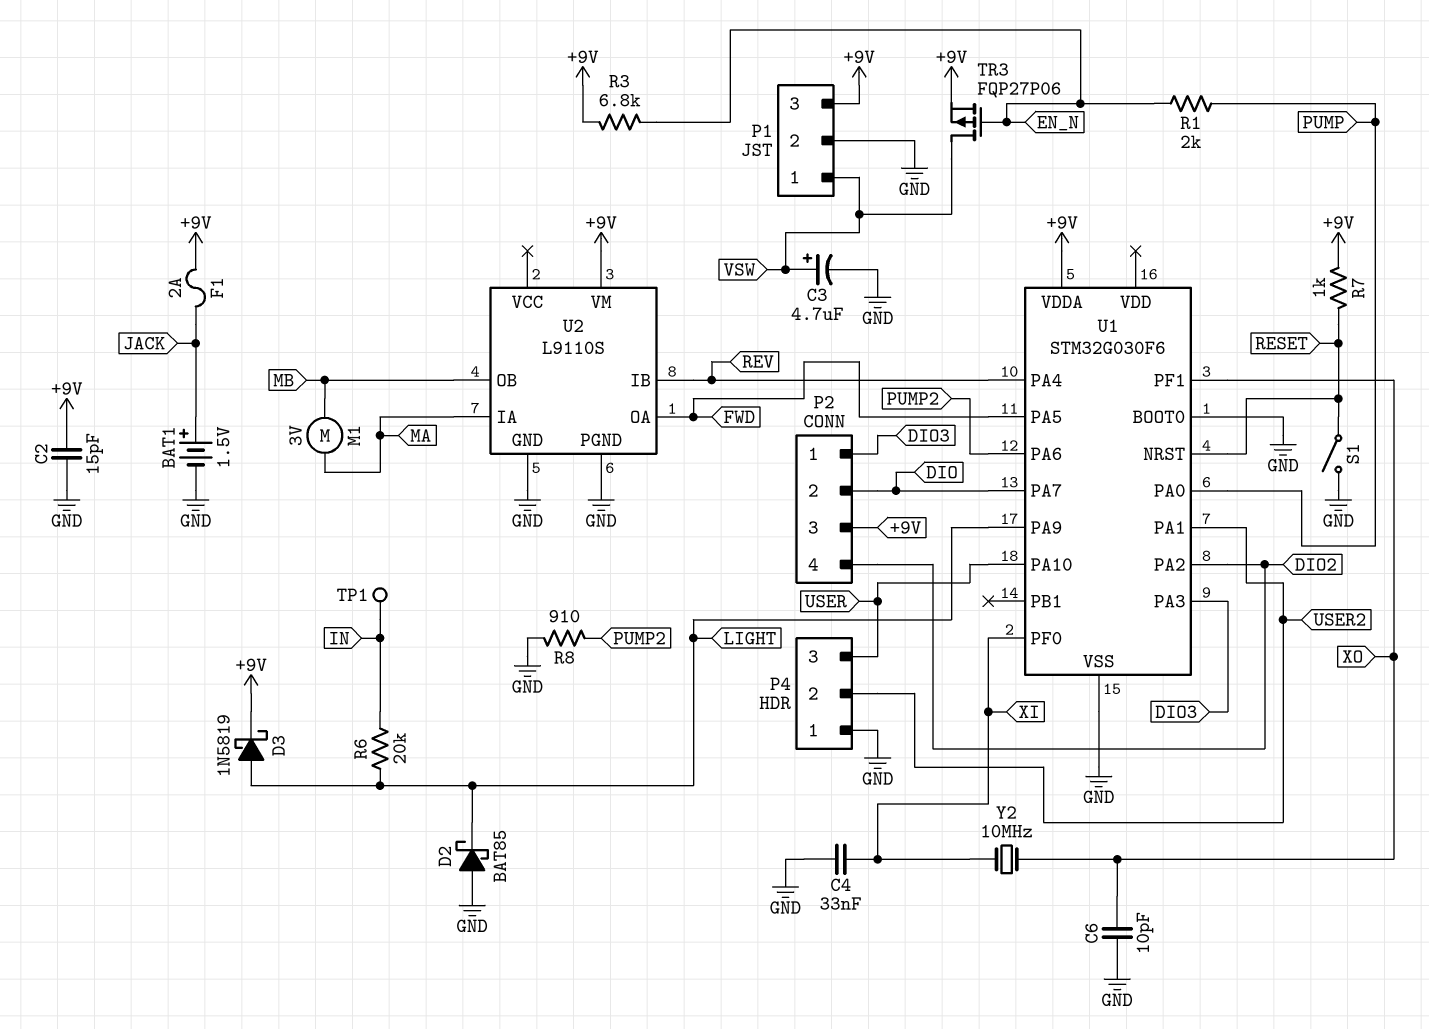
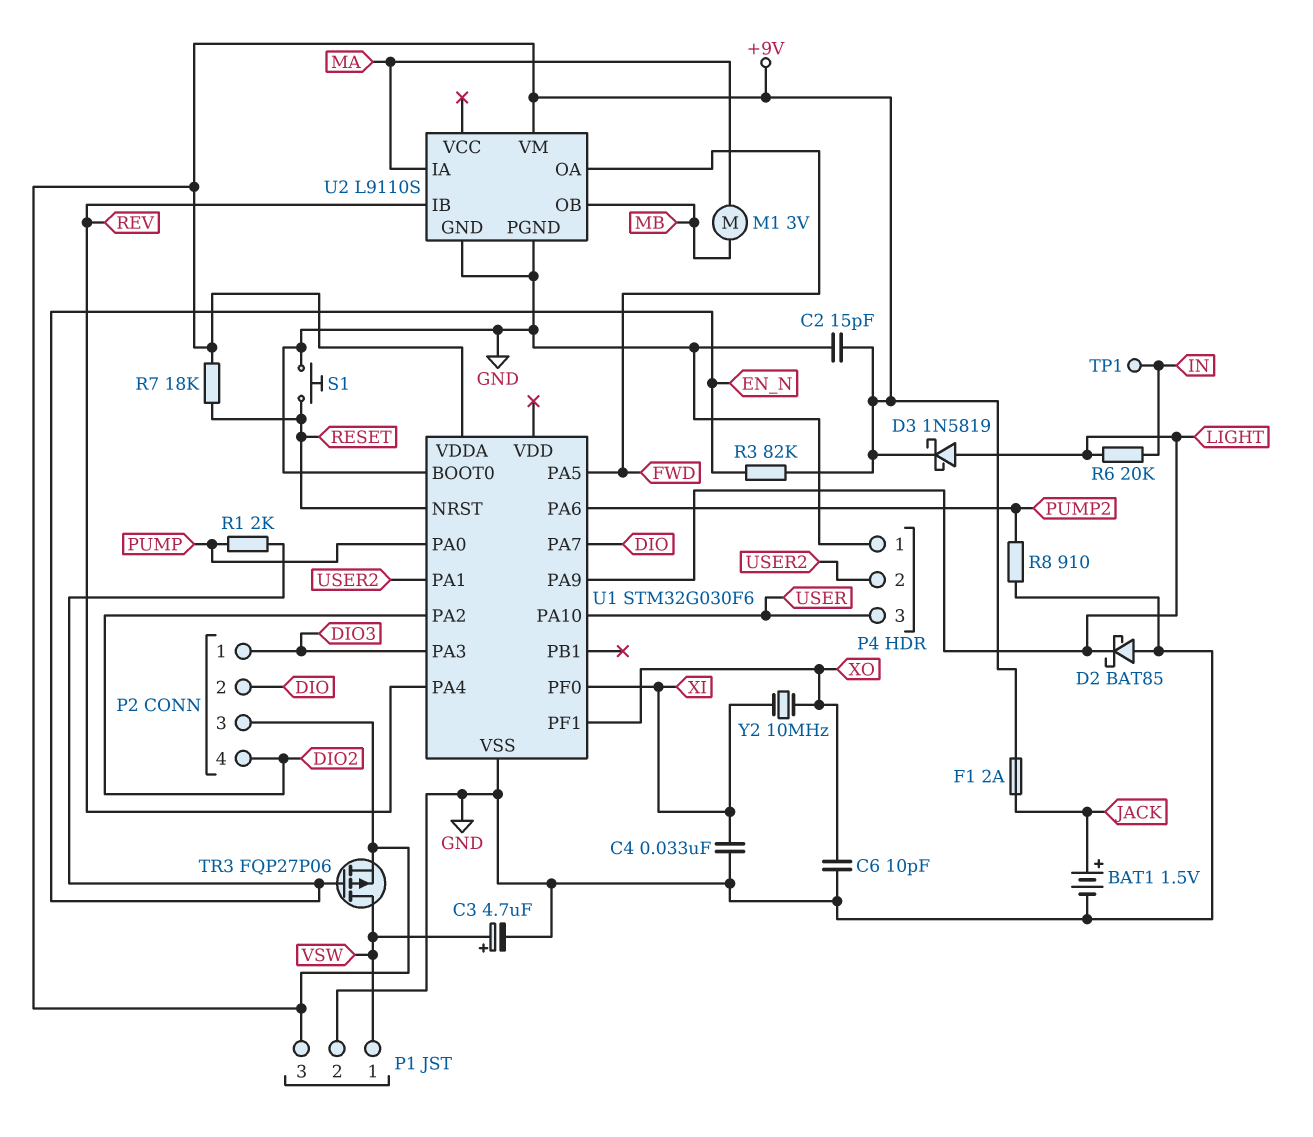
R3: 6.8k (+9V, EN_N) -> 82k (+9V, EN_N)
R7: 1k (+9V, RESET) -> 18k (+9V, RESET)
S1: switch (GND, RESET) -> button (GND, RESET)

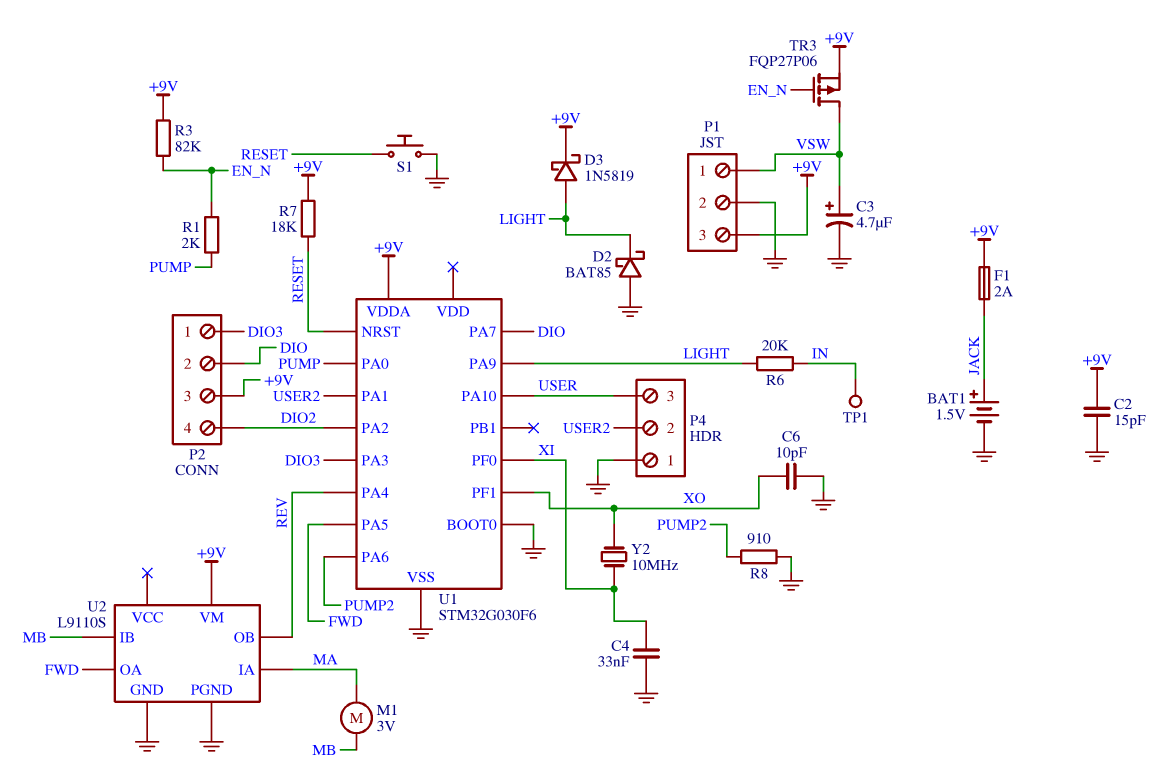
U2 pin IB: REV -> MB
U2 pin OB: MB -> REV

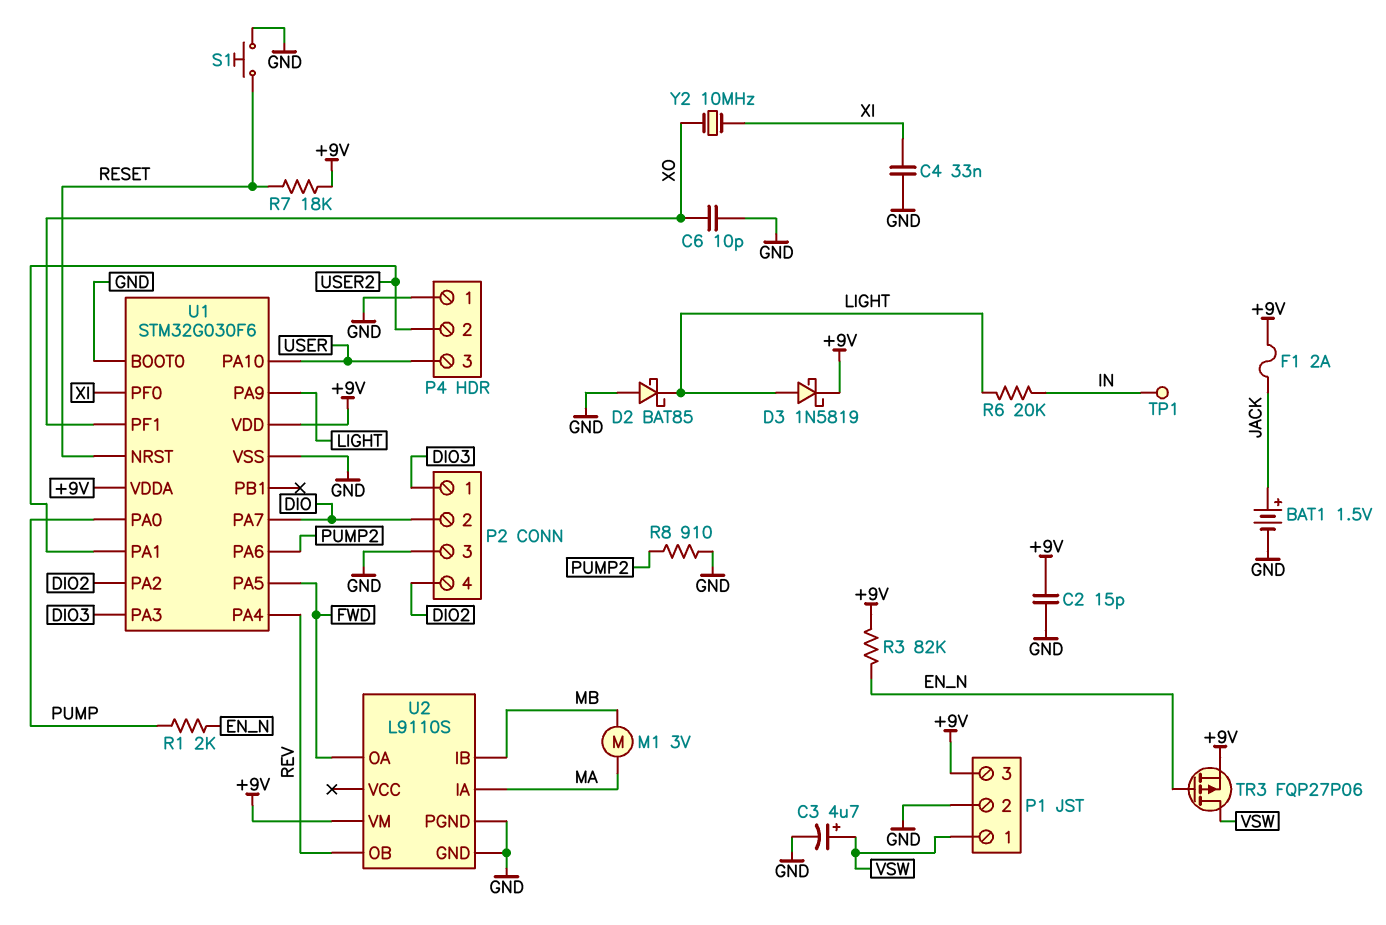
P2 pin 3: +9V -> GND
U1 pin VDD: none -> +9V

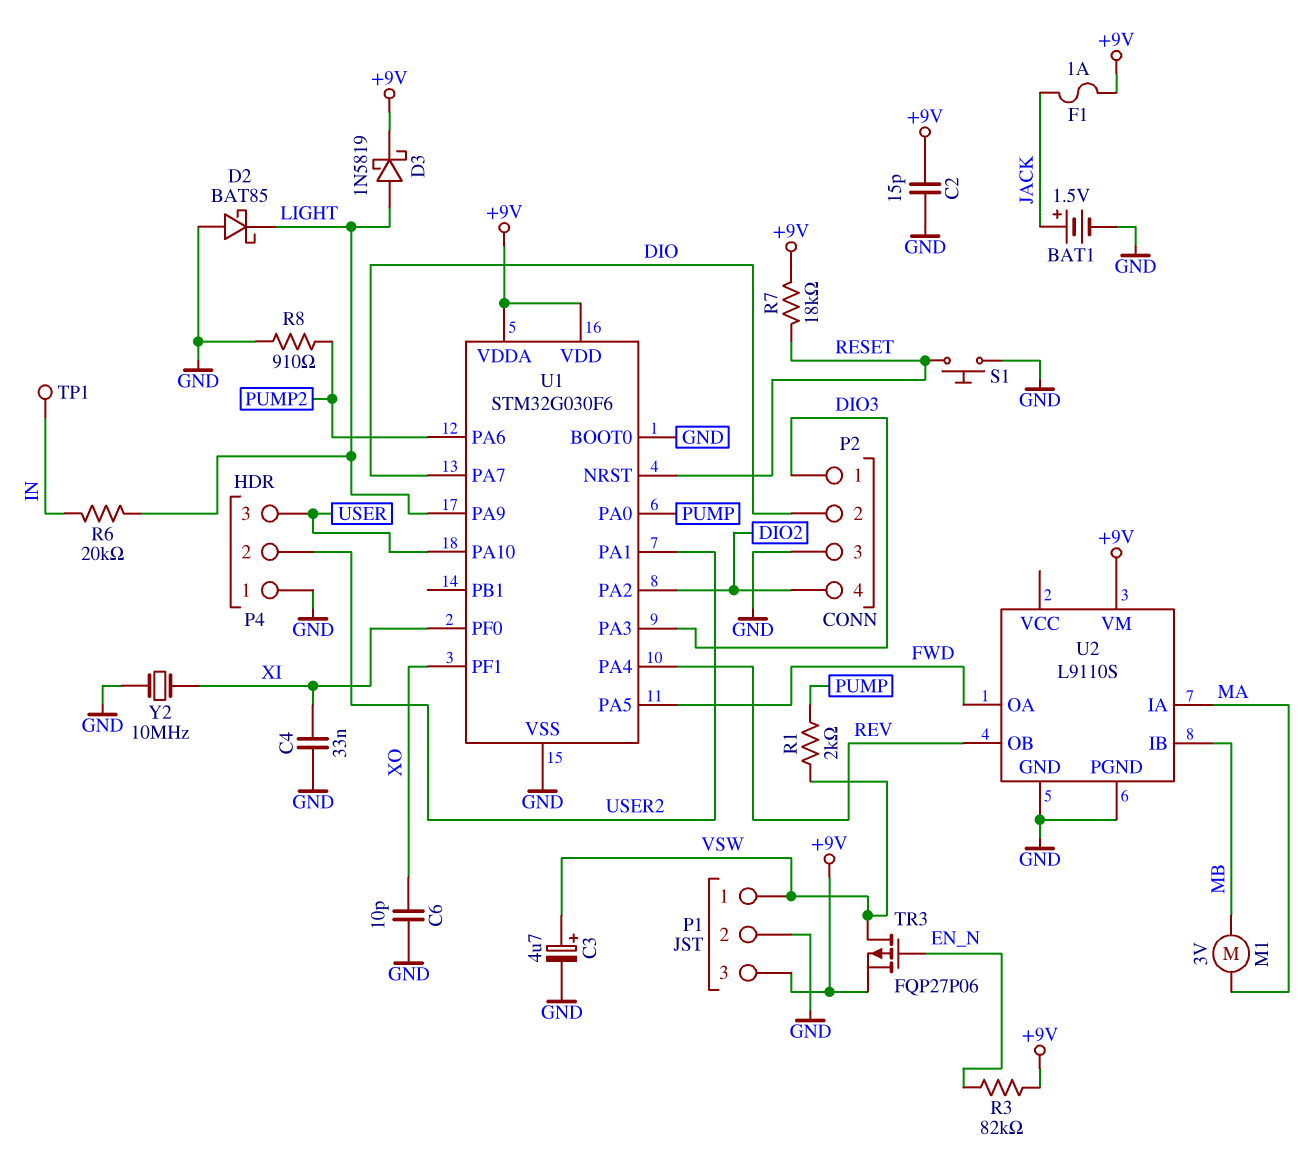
F1: 2A (+9V, JACK) -> 1A (+9V, JACK)
R1: 2k (EN_N, PUMP) -> 2k (PUMP, VSW)
Y2: 10MHz (XI, XO) -> 10MHz (GND, XI)

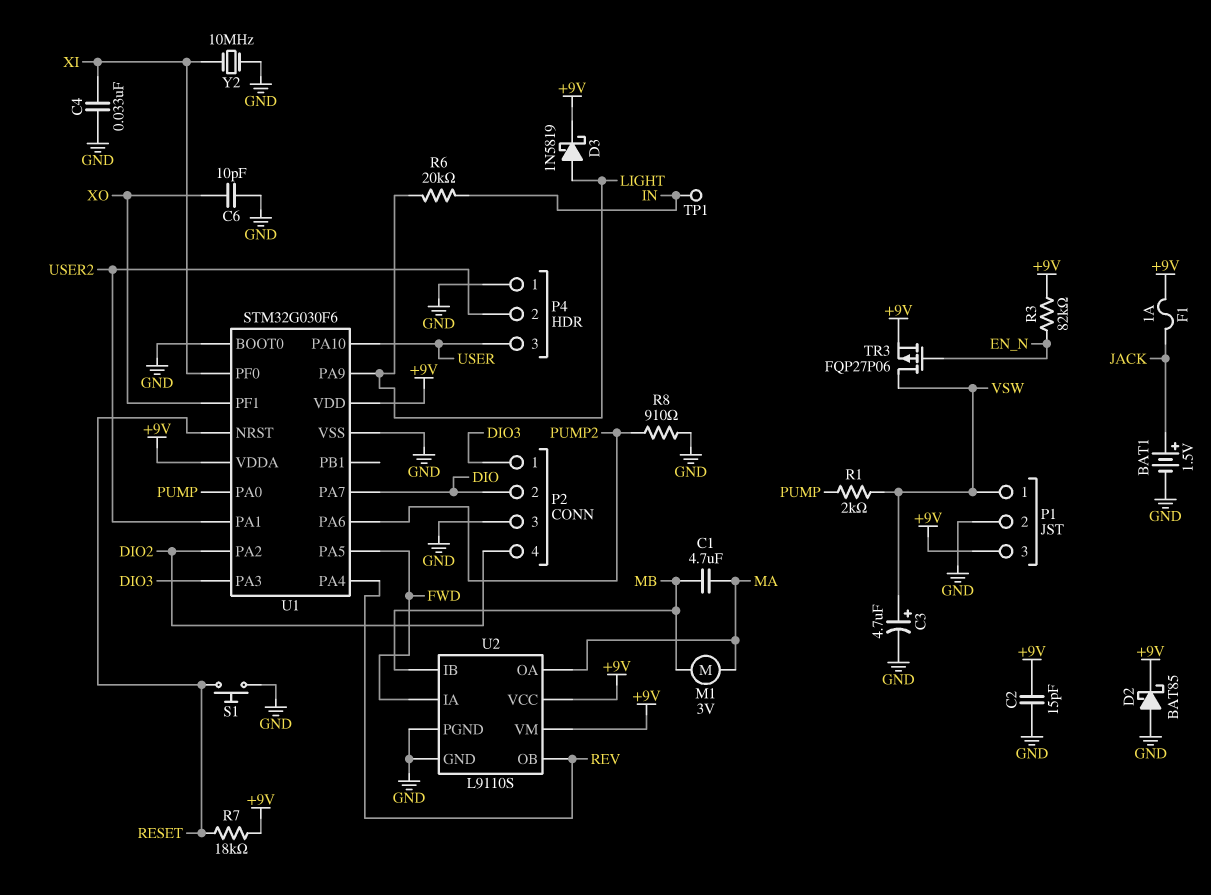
C1: none -> 4.7uF (MA, MB)
D2: schottky BAT85 (A GND, K LIGHT) -> schottky BAT85 (A GND, K +9V)
U2 pin IA: MA -> FWD
U2 pin OA: FWD -> MA
U2 pin VCC: none -> +9V

